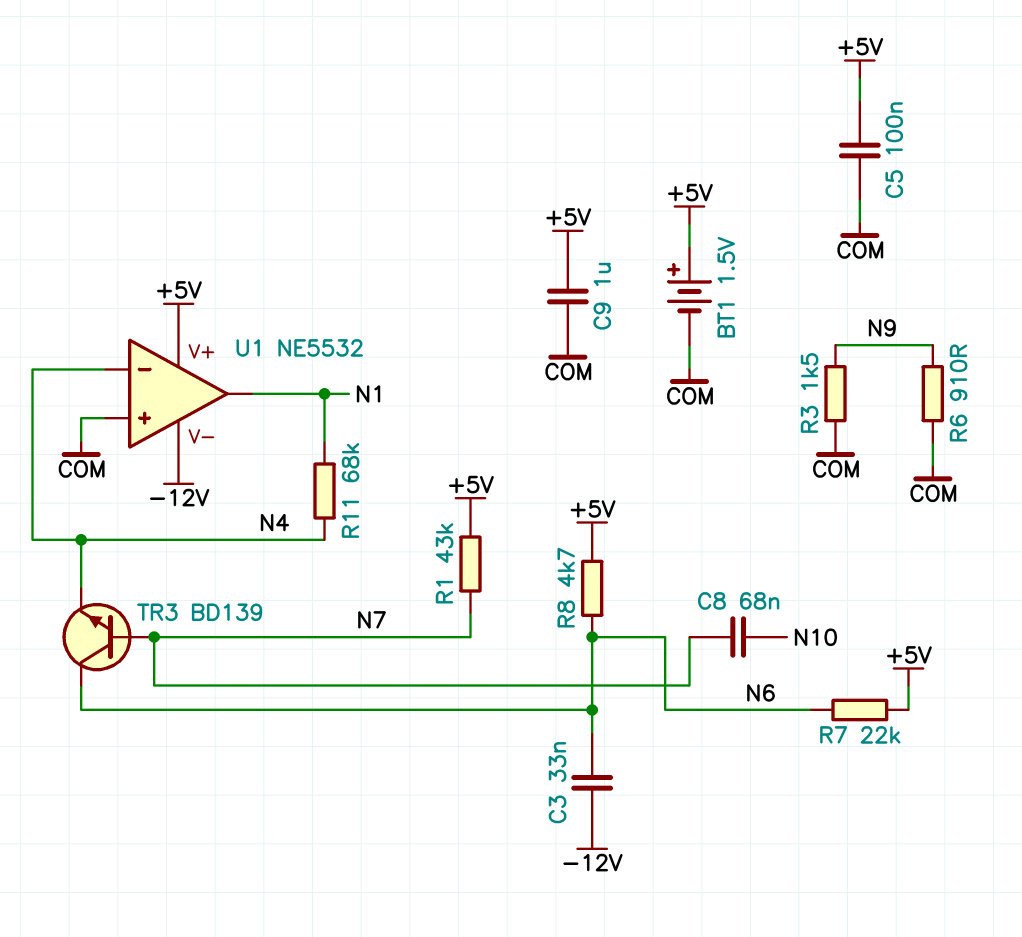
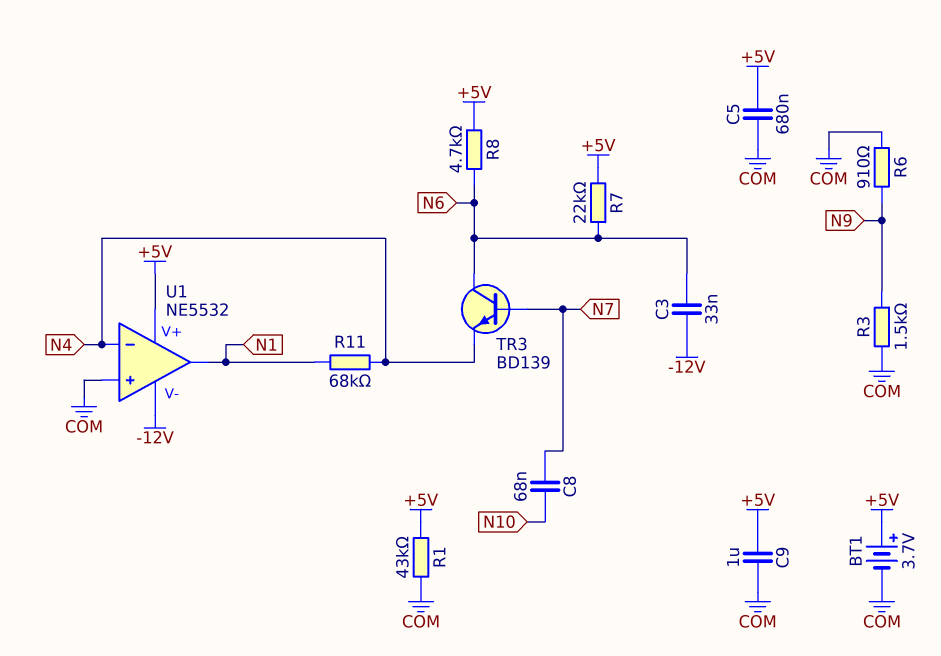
BT1: 1.5V (plus +5V, minus COM) -> 3.7V (plus +5V, minus COM)
C5: 100nF (+5V, COM) -> 680nF (+5V, COM)
R1: 43k (+5V, N7) -> 43k (+5V, COM)

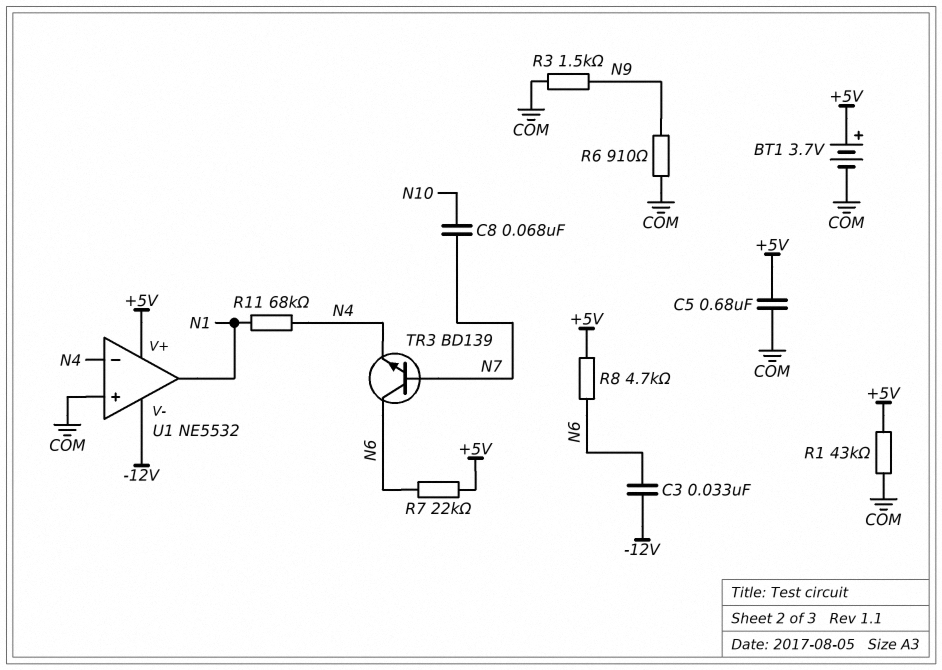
C9: 1uF (+5V, COM) -> none

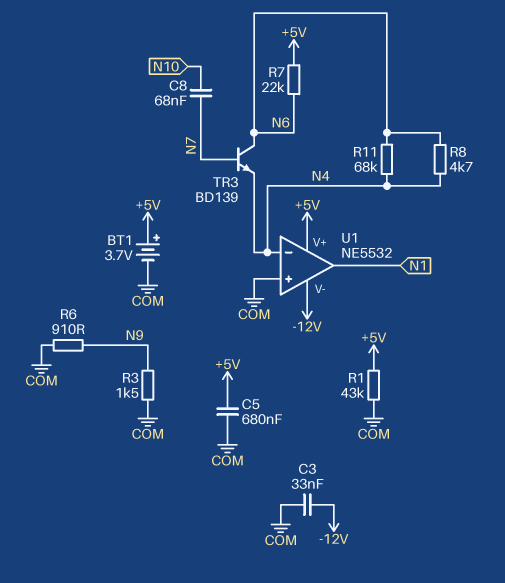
C3: 33nF (-12V, N6) -> 33nF (-12V, COM)
R8: 4.7k (+5V, N6) -> 4.7k (N4, N6)
R11: 68k (N1, N4) -> 68k (N4, N6)

